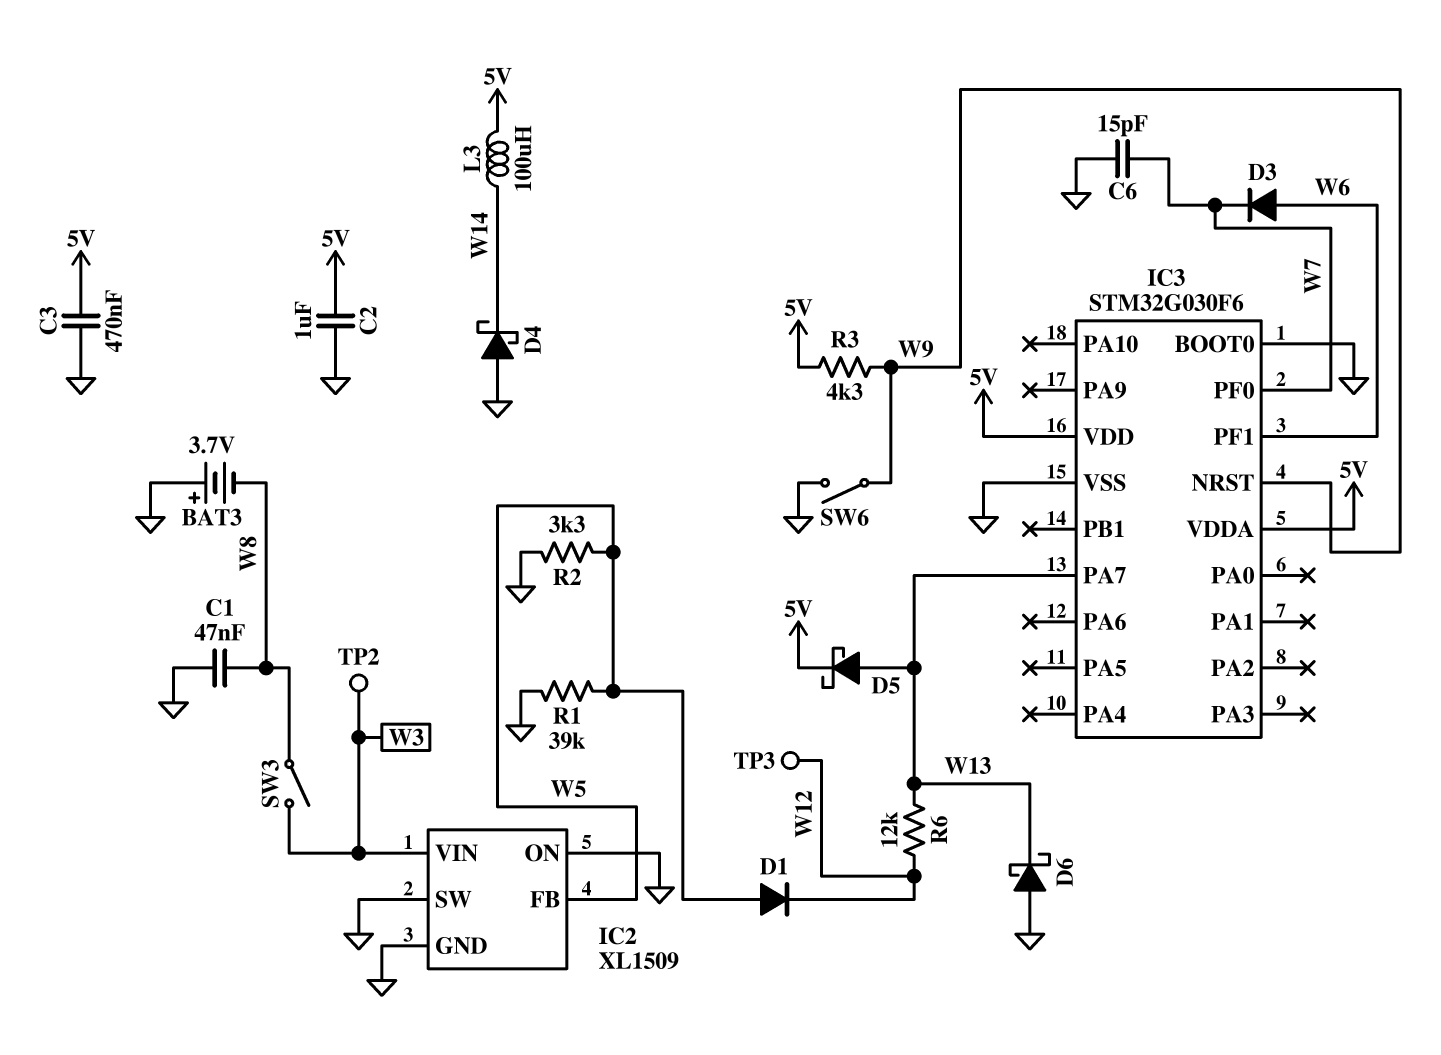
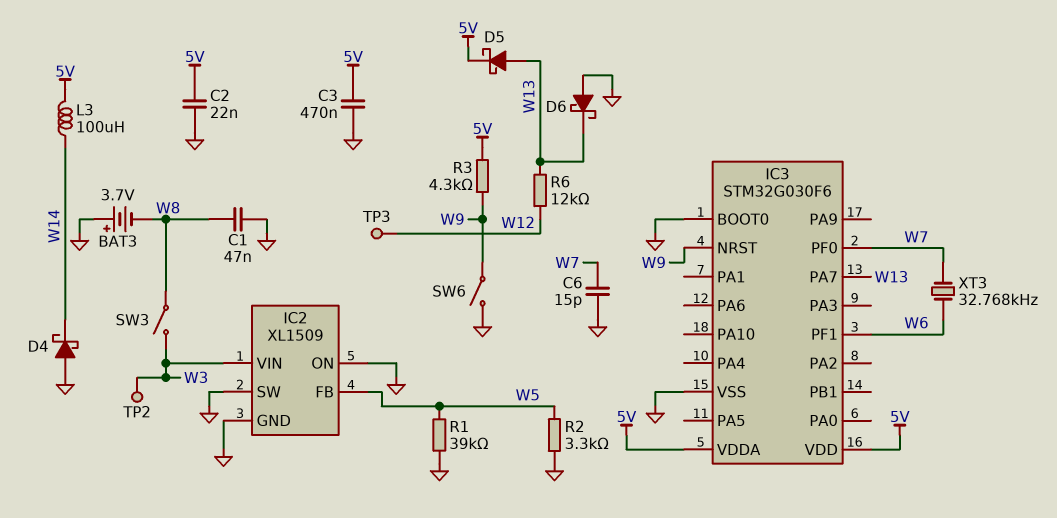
C2: 1uF (5V, GND) -> 22nF (5V, GND)
D1: diode (A W5, K W12) -> none
D3: diode (A W6, K W7) -> none
XT3: none -> 32.768kHz (W6, W7)

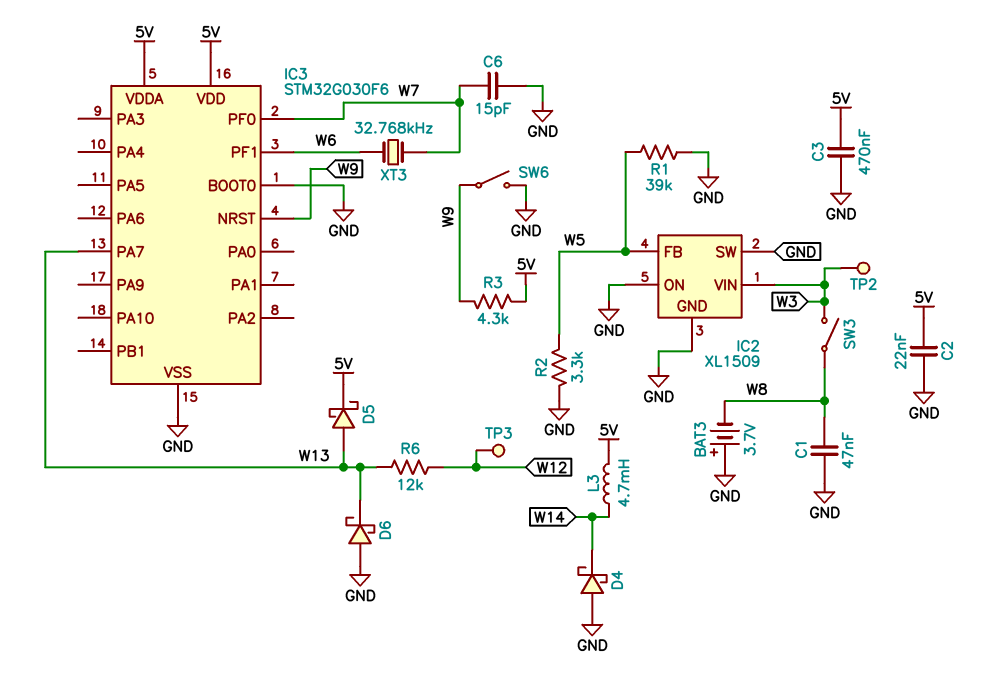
L3: 100uH (5V, W14) -> 4.7mH (5V, W14)

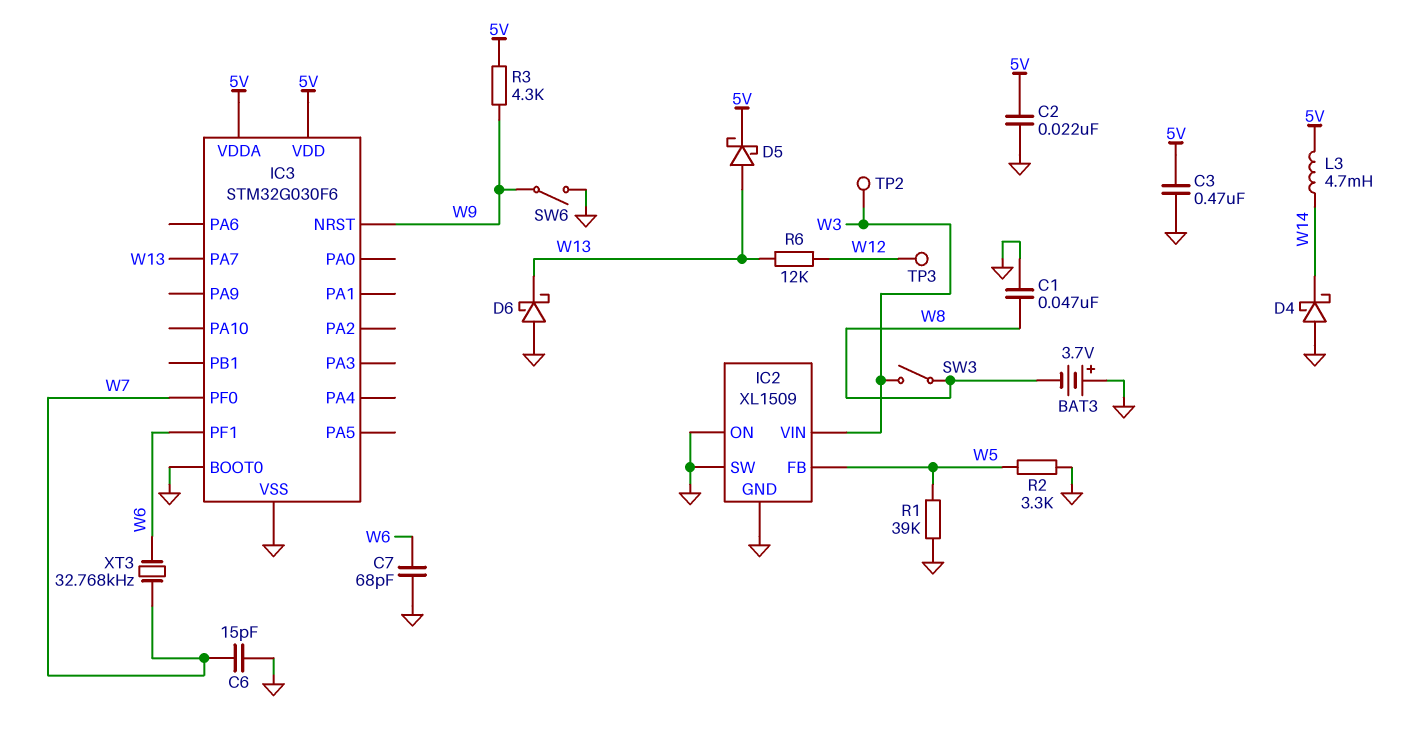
C7: none -> 68pF (GND, W6)

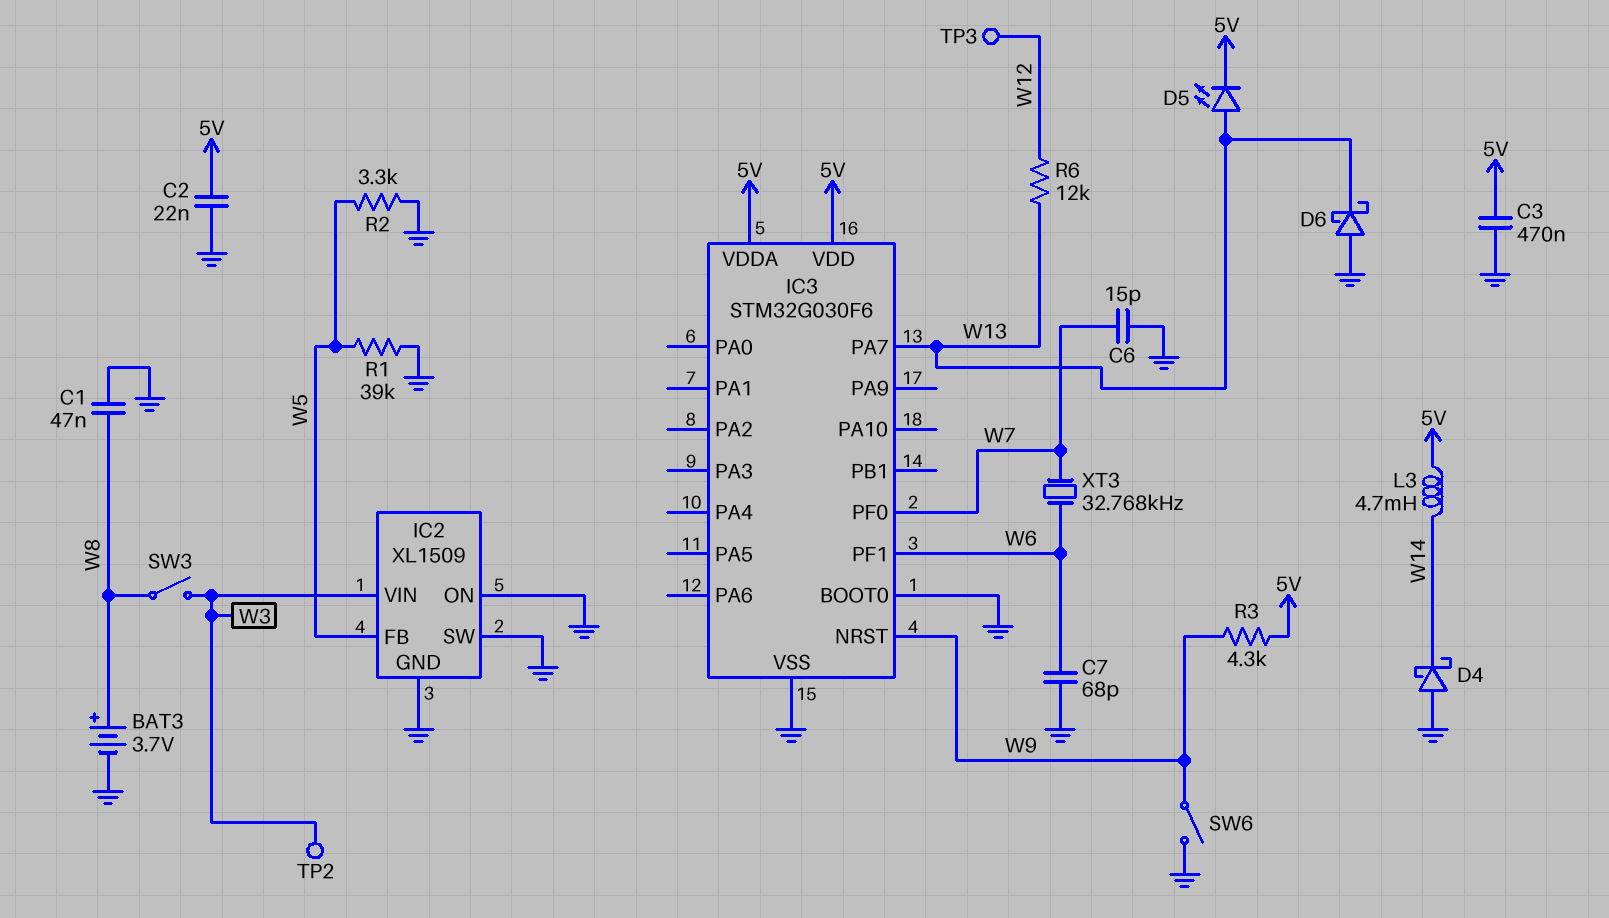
BAT3: 3.7V (plus GND, minus W8) -> 3.7V (plus W8, minus GND)
D5: schottky (A W13, K 5V) -> LED (A W13, K 5V)

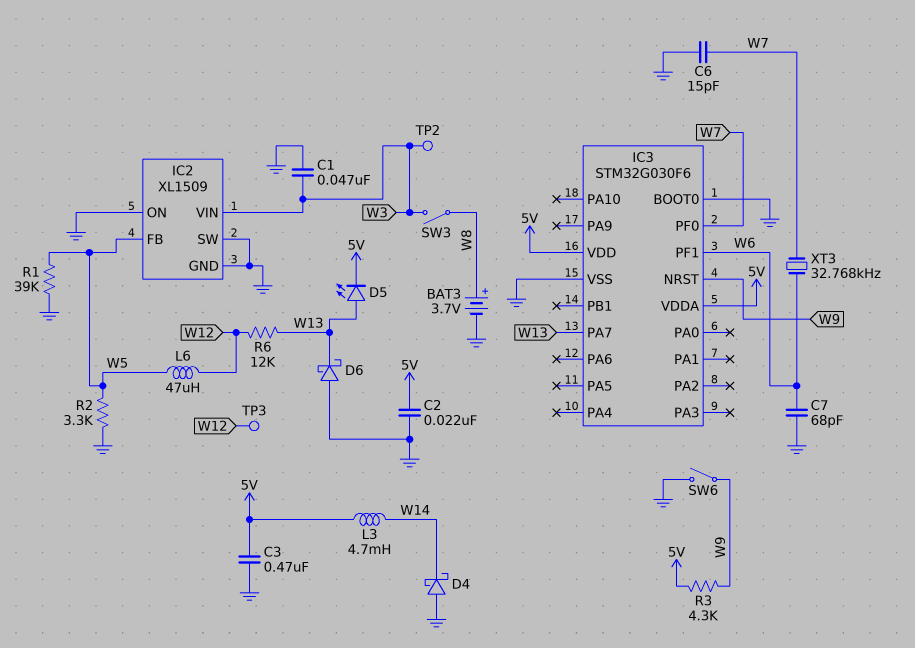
C1: 47nF (GND, W8) -> 47nF (GND, W3)
L6: none -> 47uH (W5, W12)

